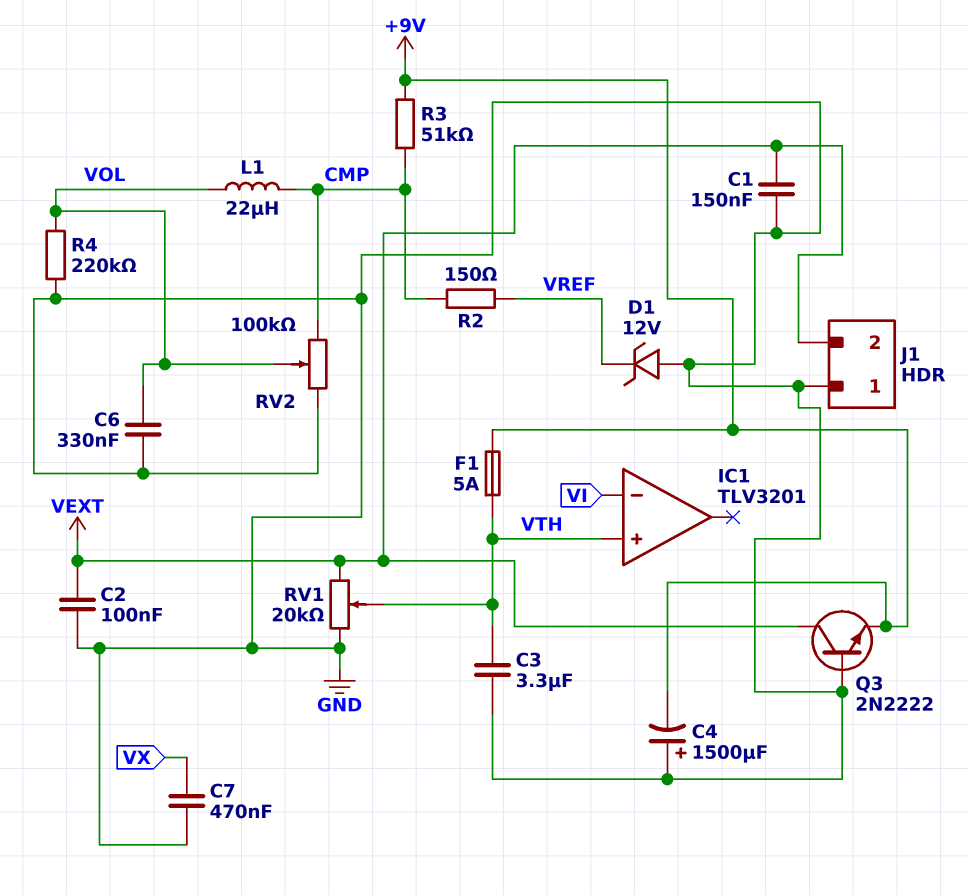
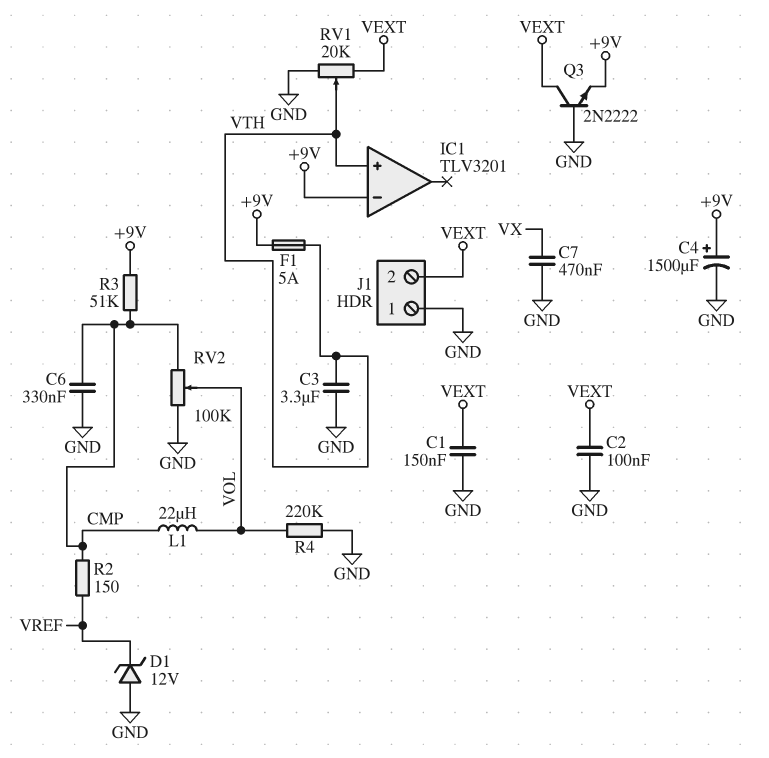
C4: 1500uF (plus GND, minus +9V) -> 1500uF (plus +9V, minus GND)
C6: 330nF (GND, VOL) -> 330nF (CMP, GND)
IC1 pin in-: VI -> +9V

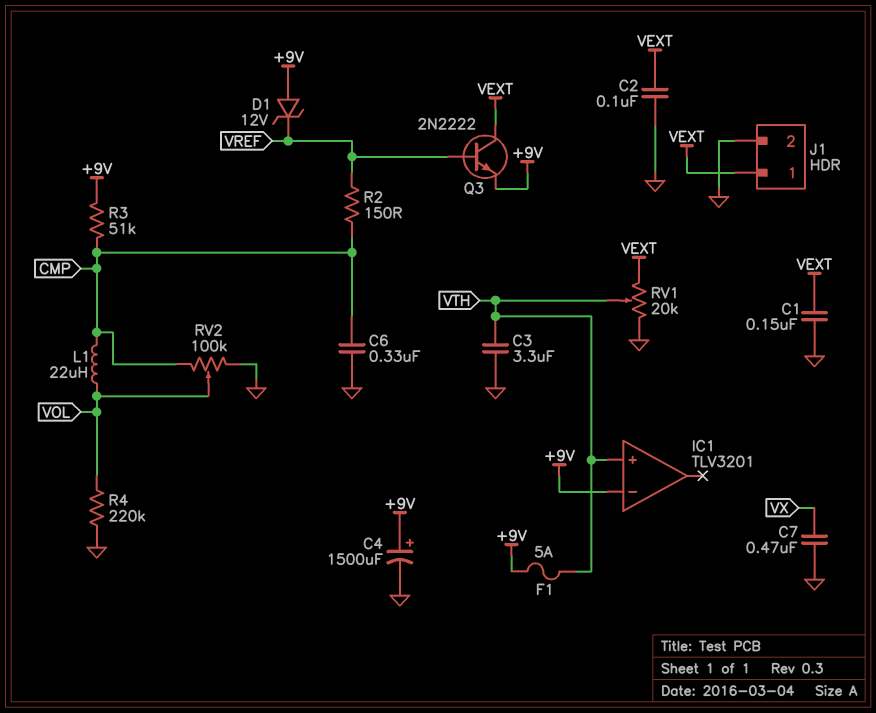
D1: zener 12V (A GND, K VREF) -> zener 12V (A +9V, K VREF)
J1 pin 1: GND -> VEXT
J1 pin 2: VEXT -> GND
Q3: NPN 2N2222 (B GND, C VEXT, E +9V) -> NPN 2N2222 (B VREF, C VEXT, E +9V)

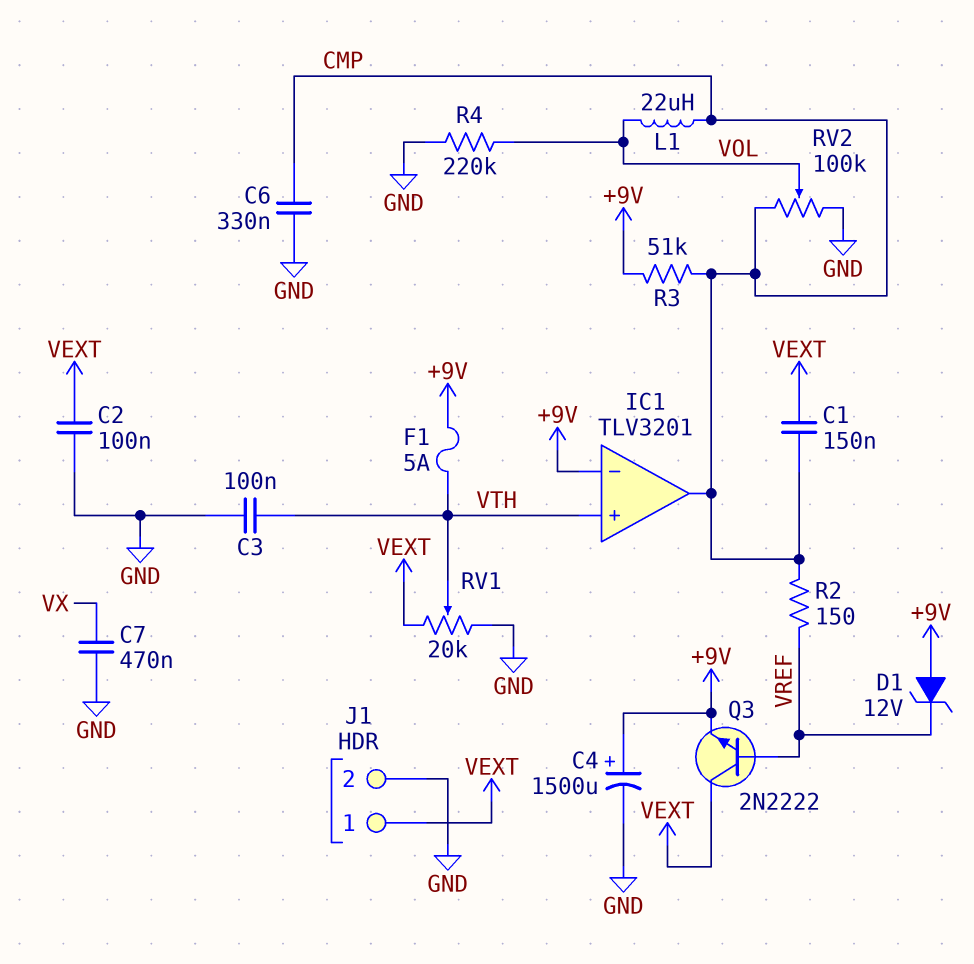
C1: 150nF (GND, VEXT) -> 150nF (CMP, VEXT)
C3: 3.3uF (GND, VTH) -> 100nF (GND, VTH)
IC1 pin out: none -> CMP

